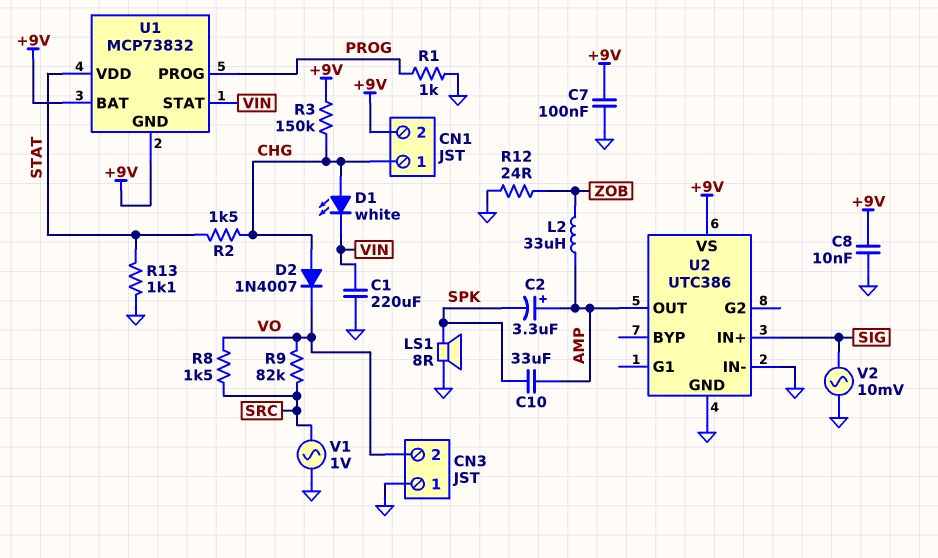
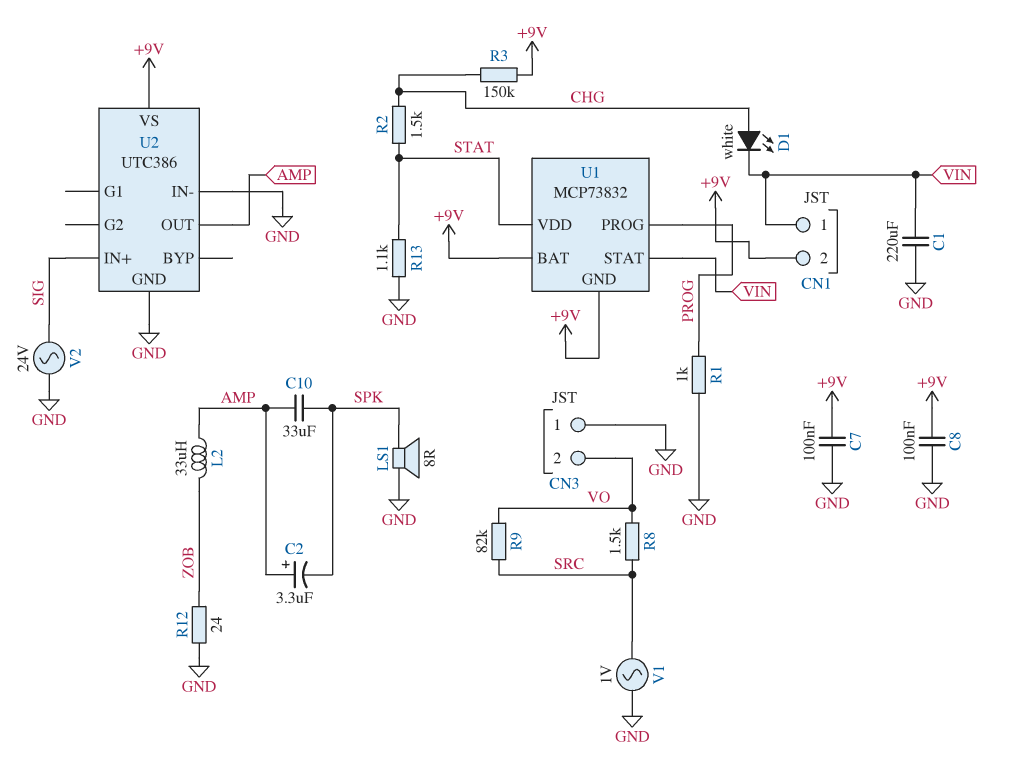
C8: 10nF (+9V, GND) -> 100nF (+9V, GND)
CN1 pin 1: CHG -> VIN
D2: diode 1N4007 (A CHG, K VO) -> none
V2: AC 10mV (GND, SIG) -> AC 24V (GND, SIG)

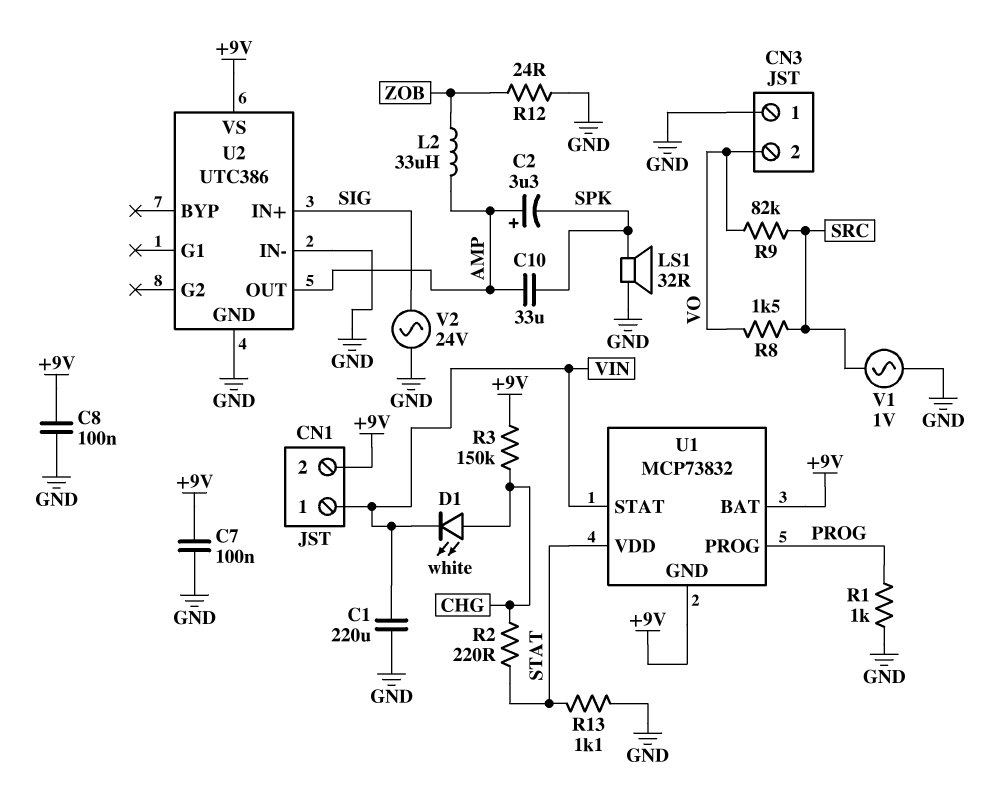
LS1: speaker 8R (GND, SPK) -> speaker 32R (GND, SPK)
R2: 1.5k (CHG, STAT) -> 220 (CHG, STAT)

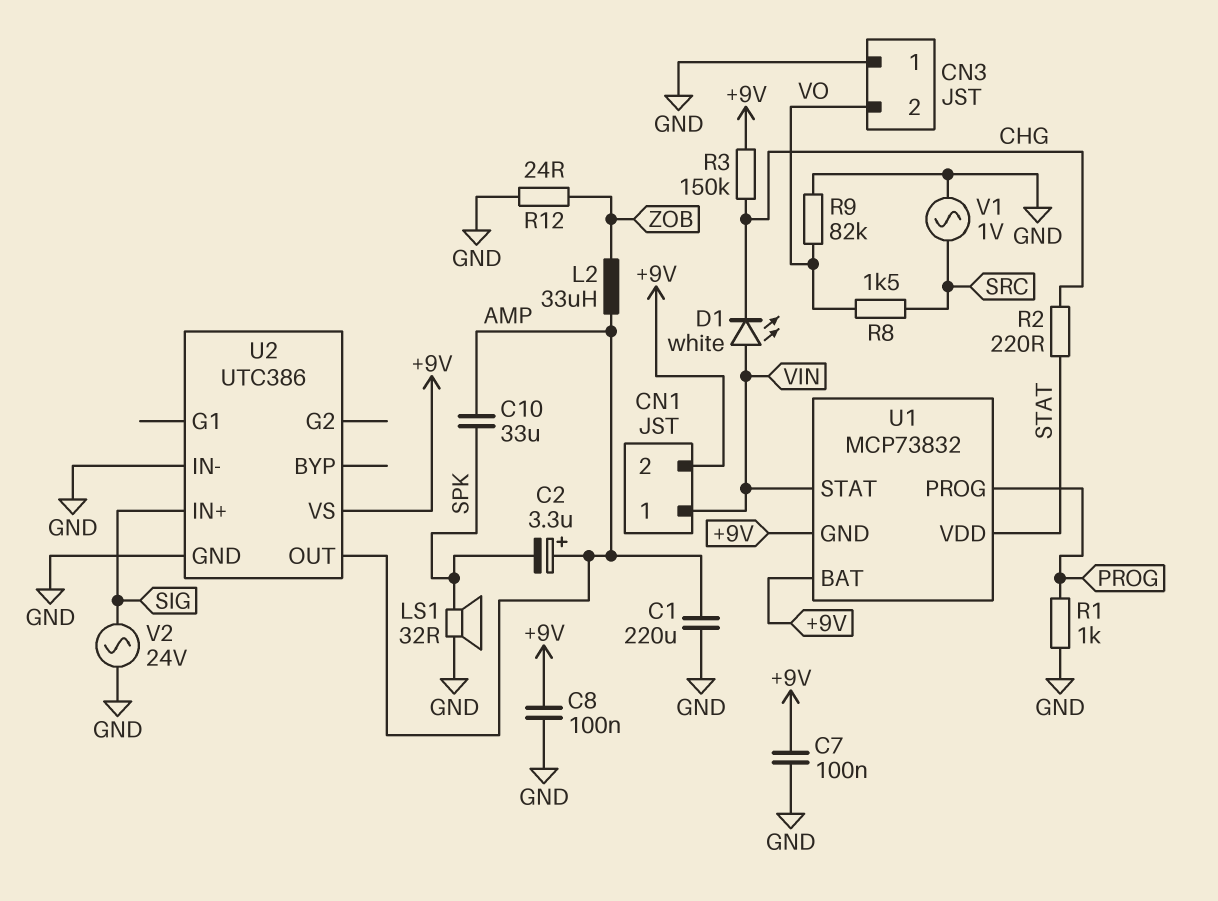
C1: 220uF (GND, VIN) -> 220uF (AMP, GND)
D1: LED white (A CHG, K VIN) -> LED white (A VIN, K CHG)
R9: 82k (SRC, VO) -> 82k (GND, VO)
R13: 1.1k (GND, STAT) -> none

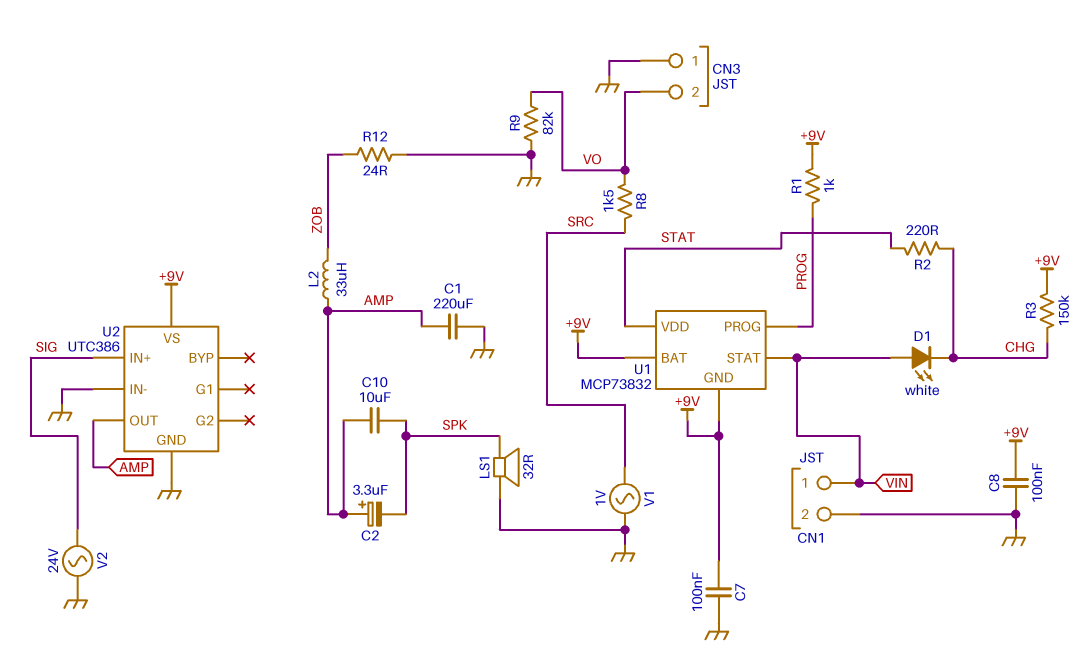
C10: 33uF (AMP, SPK) -> 10uF (AMP, SPK)
CN1 pin 2: +9V -> GND
R1: 1k (GND, PROG) -> 1k (+9V, PROG)

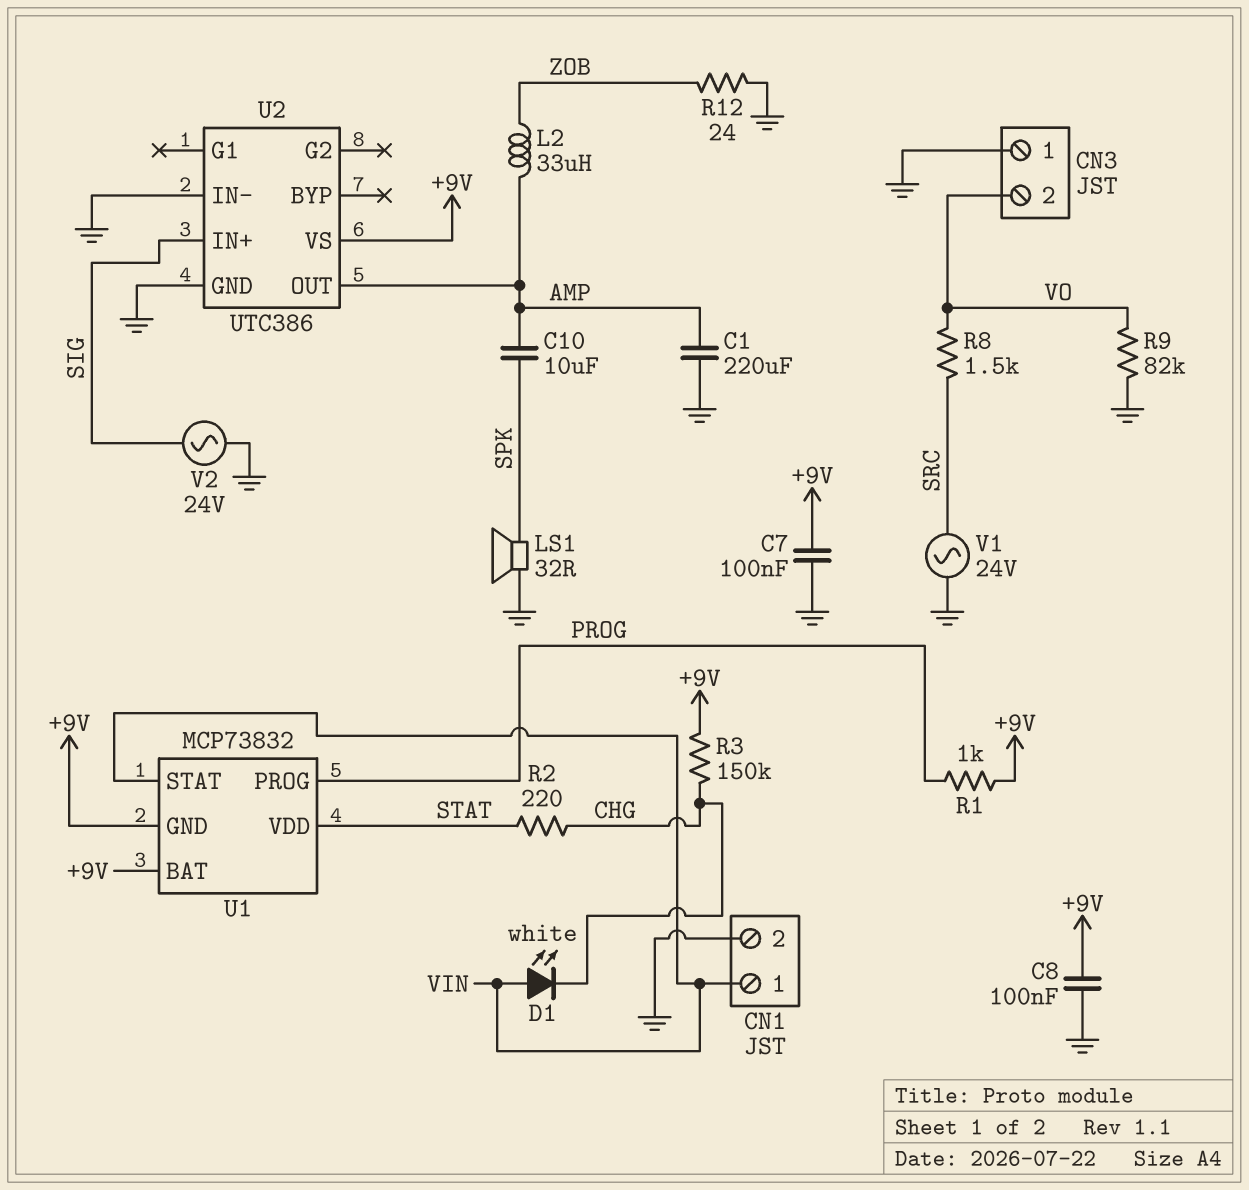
C2: 3.3uF (plus AMP, minus SPK) -> none
V1: AC 1V (GND, SRC) -> AC 24V (GND, SRC)

